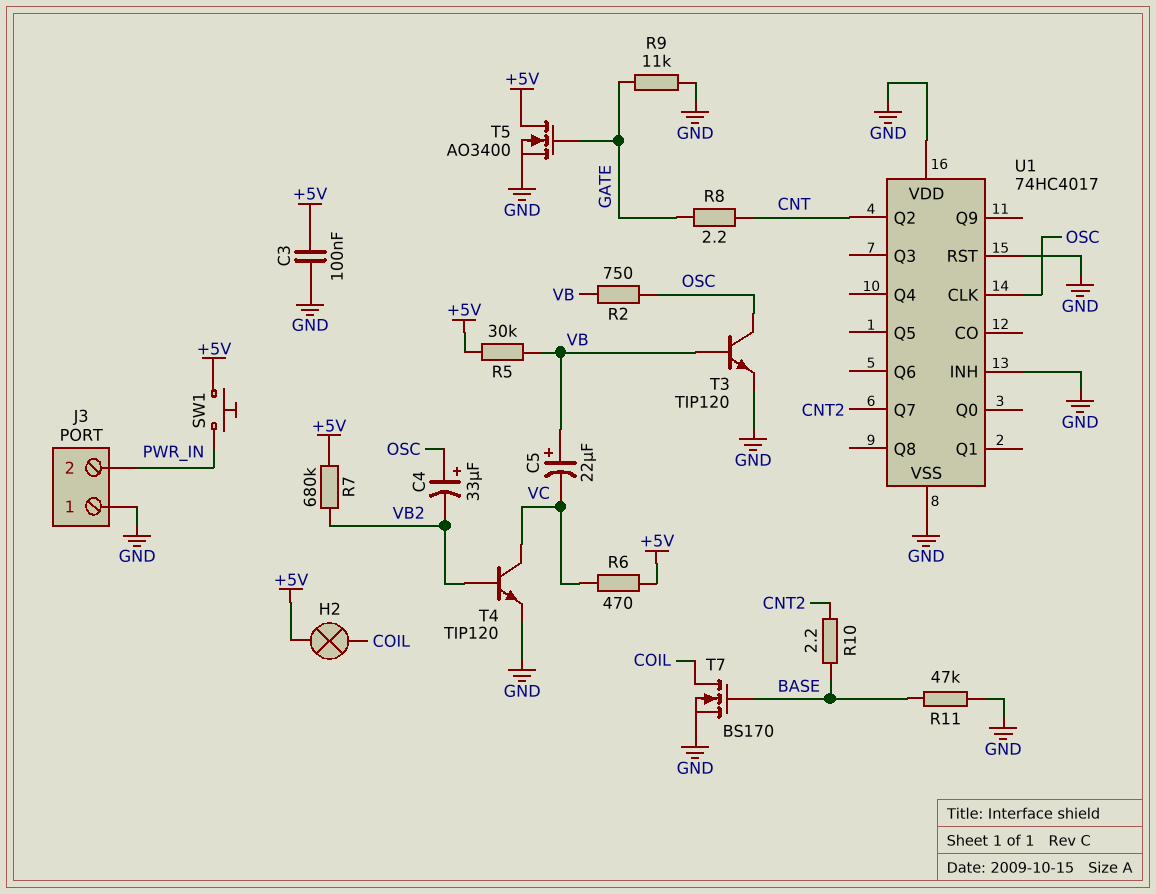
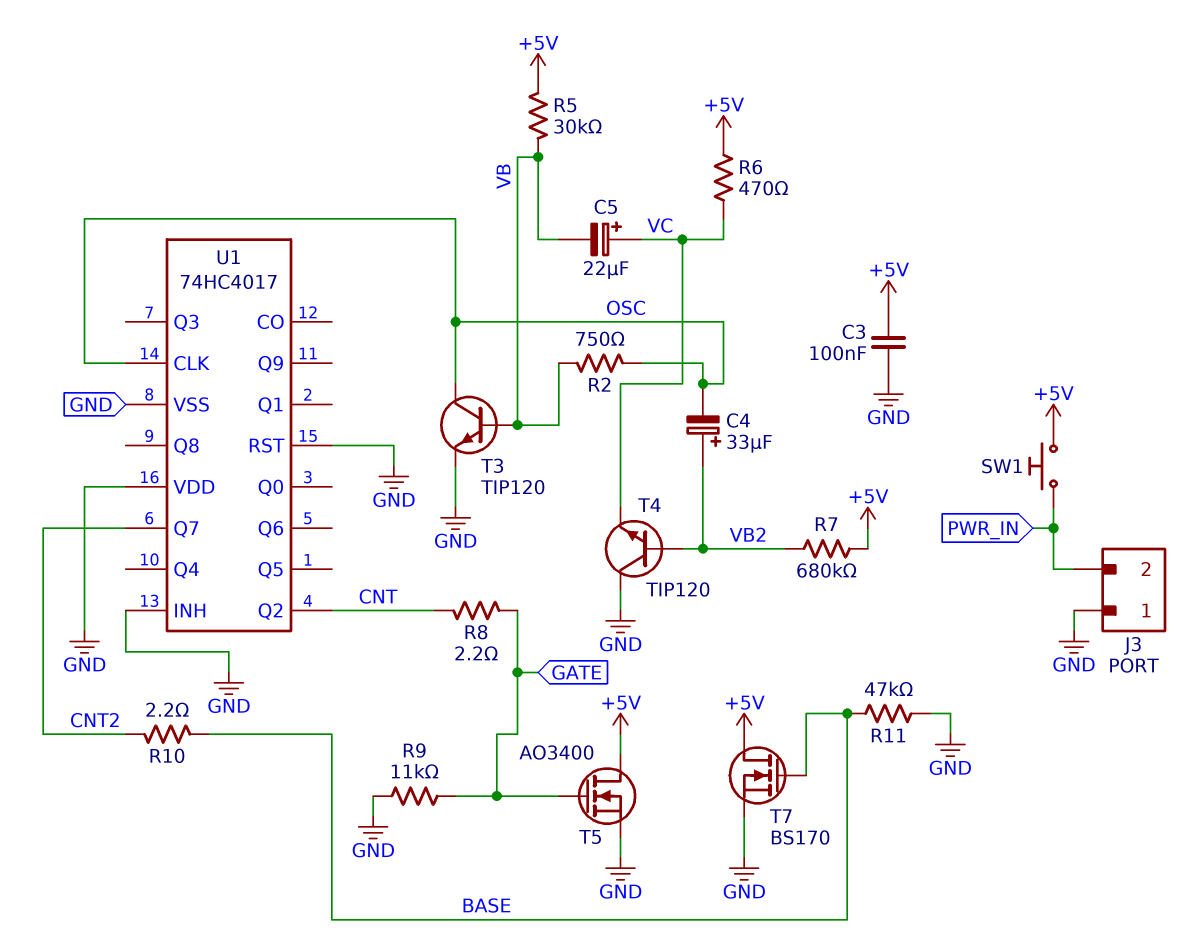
C4: 33uF (plus OSC, minus VB2) -> 33uF (plus VB2, minus OSC)
C5: 22uF (plus VB, minus VC) -> 22uF (plus VC, minus VB)
H2: lamp (+5V, COIL) -> none
T4: NPN TIP120 (B VB2, C VC, E GND) -> NPN TIP120 (B VB2, C GND, E VC)
T7: NMOS BS170 (G BASE, D COIL, S GND) -> NMOS BS170 (G BASE, D +5V, S GND)

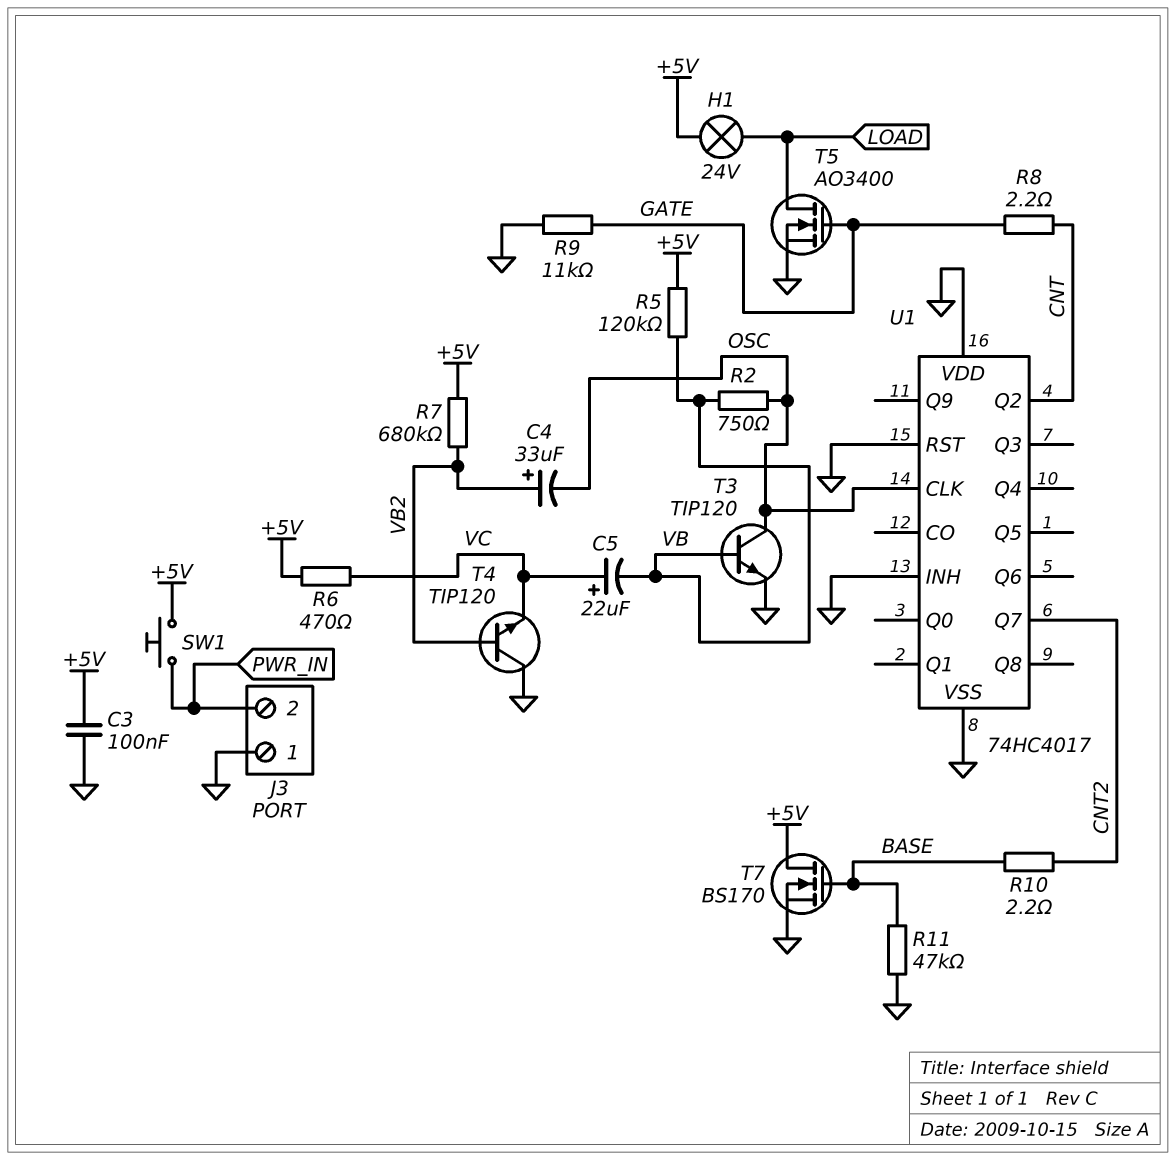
H1: none -> lamp 24V (+5V, LOAD)
R5: 30k (+5V, VB) -> 120k (+5V, VB)
T5: NMOS AO3400 (G GATE, D +5V, S GND) -> NMOS AO3400 (G GATE, D LOAD, S GND)

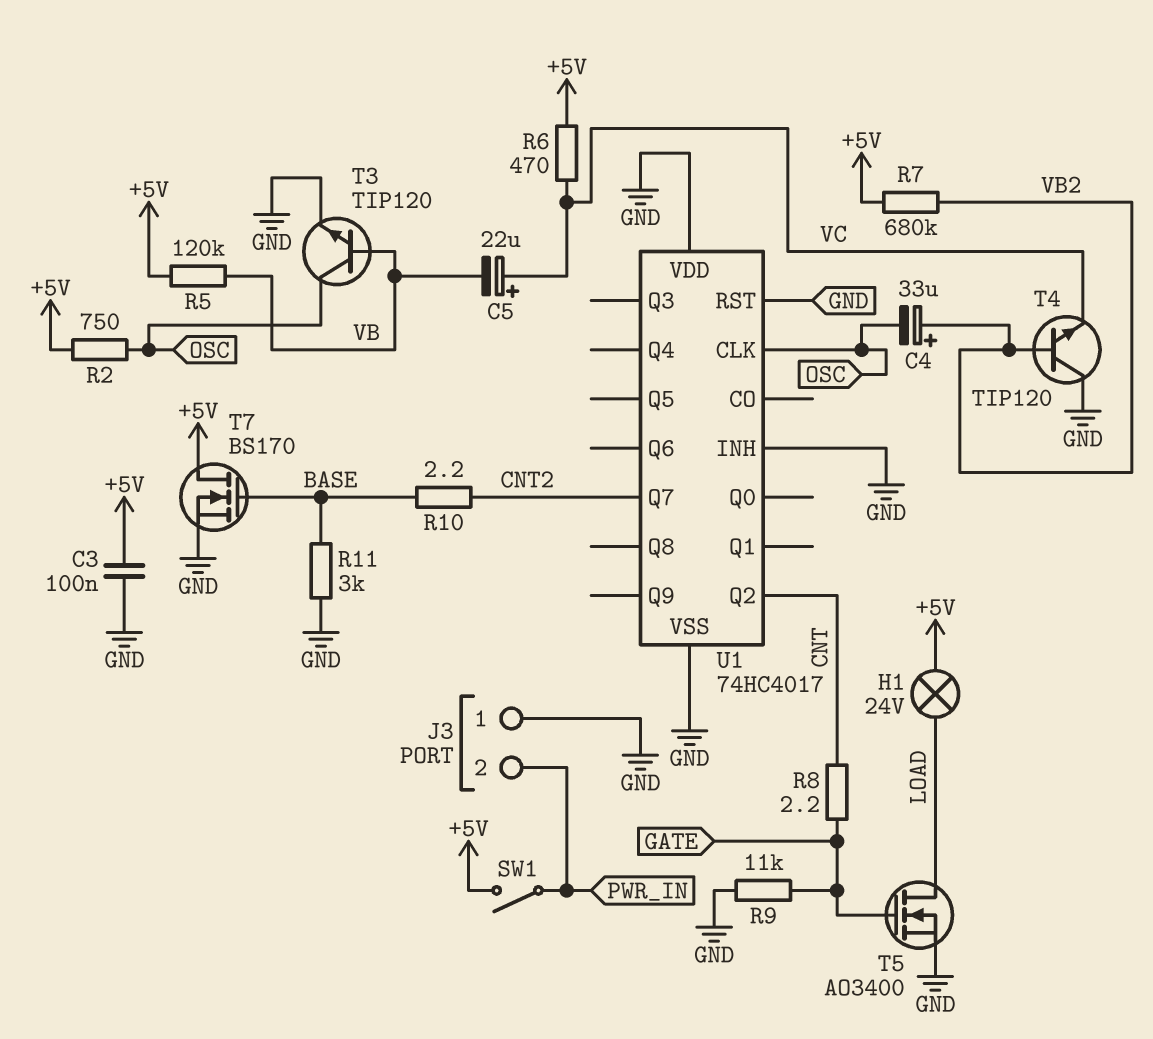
R2: 750 (OSC, VB) -> 750 (+5V, OSC)
R11: 47k (BASE, GND) -> 3k (BASE, GND)
SW1: button (+5V, PWR_IN) -> switch (+5V, PWR_IN)

